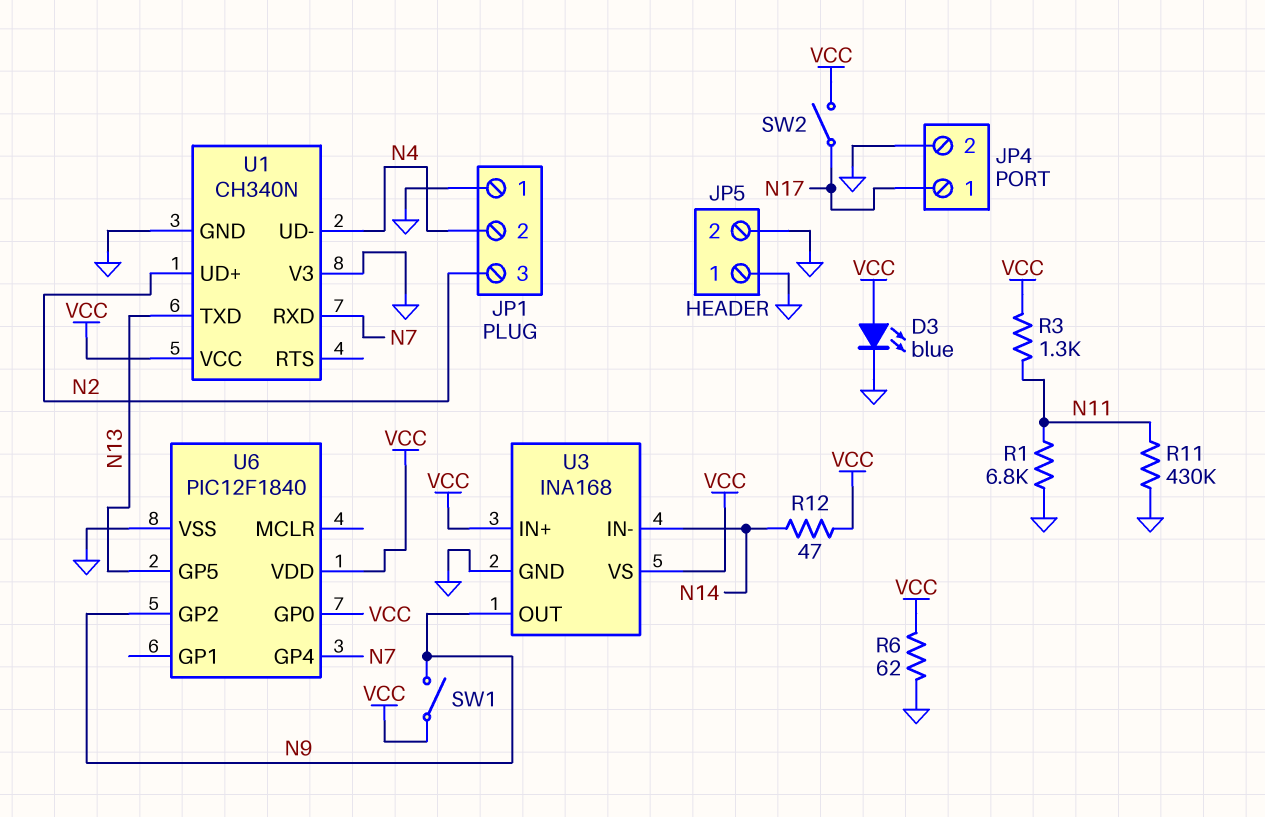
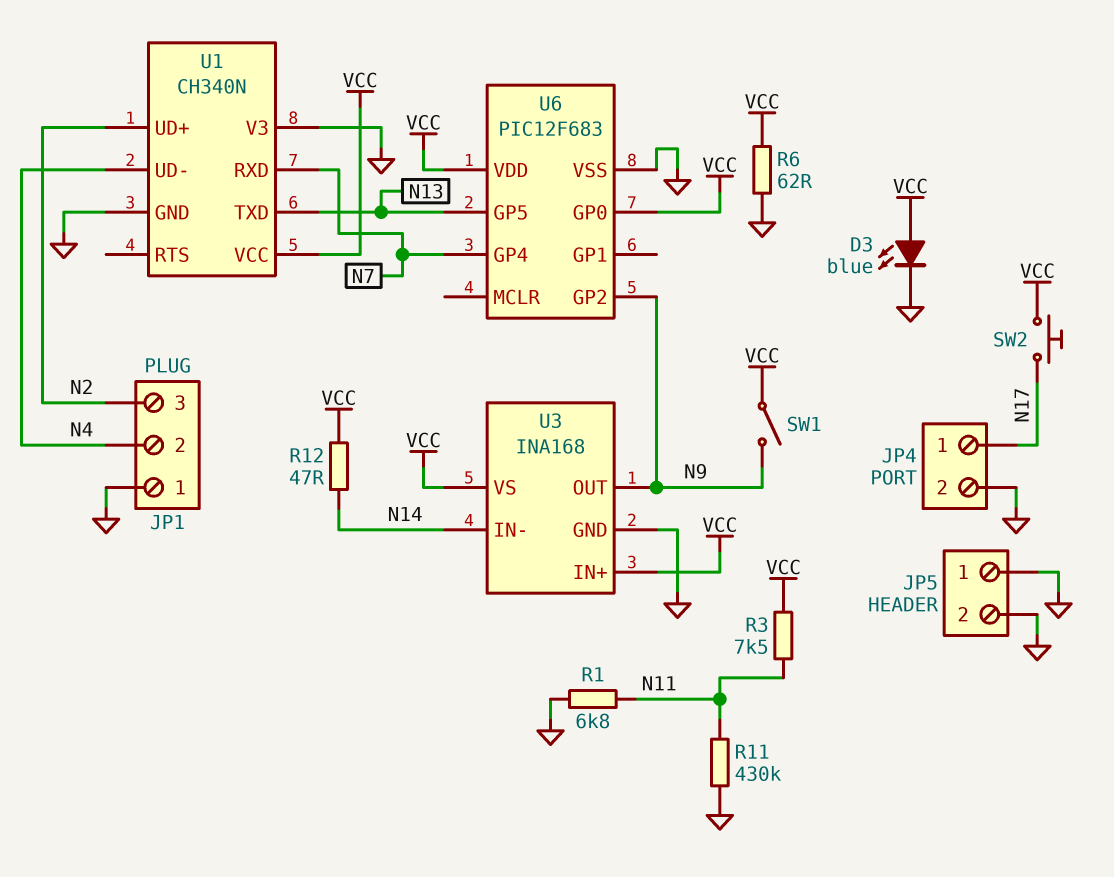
R3: 1.3k (N11, VCC) -> 7.5k (N11, VCC)
SW2: switch (N17, VCC) -> button (N17, VCC)
U6: PIC12F1840 -> PIC12F683

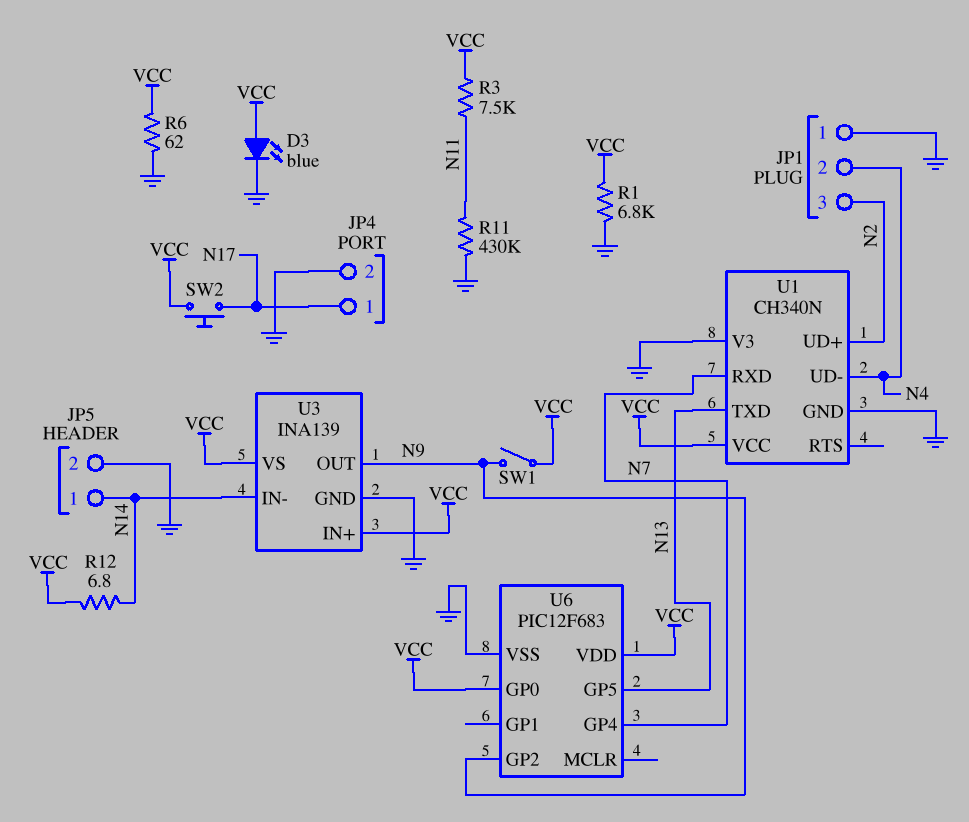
JP5 pin 1: GND -> N14
R1: 6.8k (GND, N11) -> 6.8k (GND, VCC)
R12: 47 (N14, VCC) -> 6.8 (N14, VCC)
U3: INA168 -> INA139

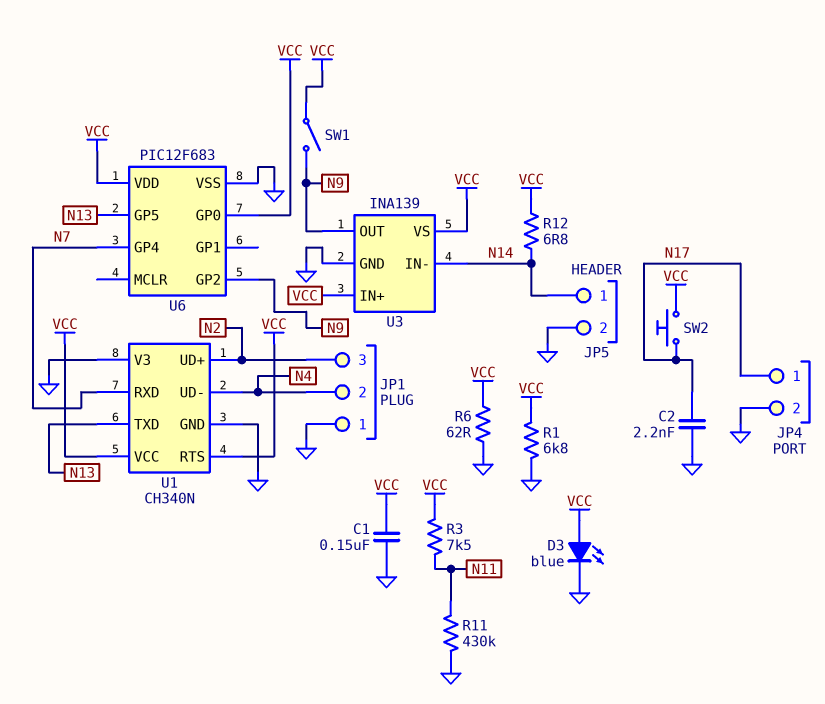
C1: none -> 150nF (GND, VCC)
C2: none -> 2.2nF (GND, N17)
U1 pin RTS: none -> VCC

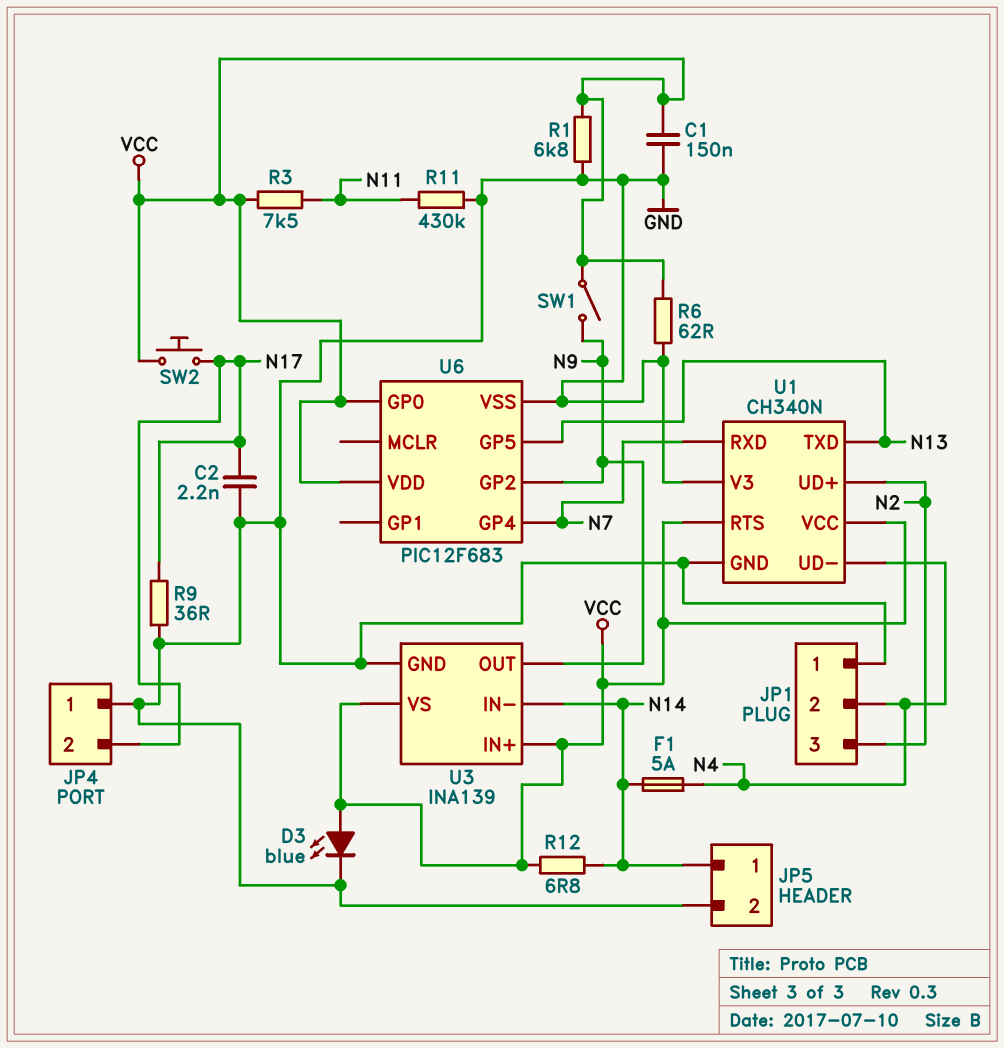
F1: none -> 5A (N4, N14)
JP4 pin 1: N17 -> GND
JP4 pin 2: GND -> N17
R9: none -> 36 (GND, N17)

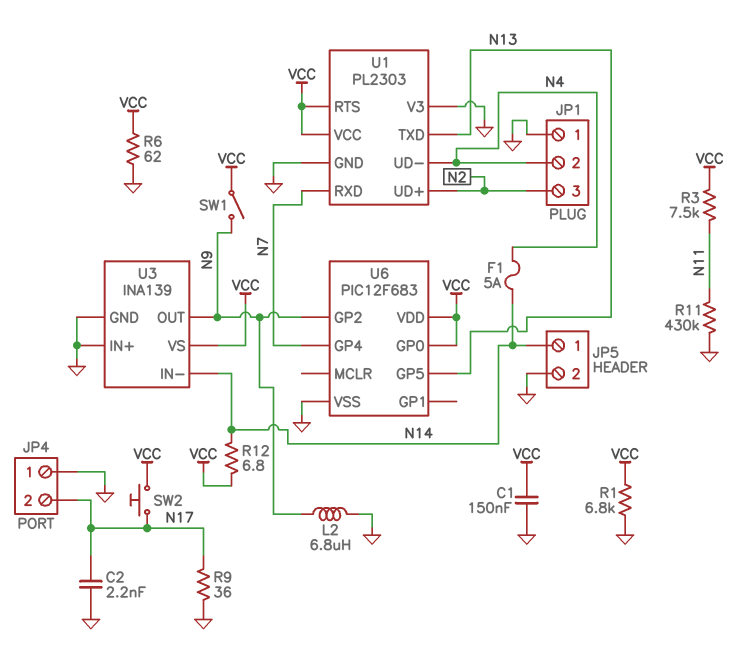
D3: LED blue (A VCC, K GND) -> none
L2: none -> 6.8uH (GND, N9)
U1: CH340N -> PL2303
U3 pin IN+: VCC -> GND

